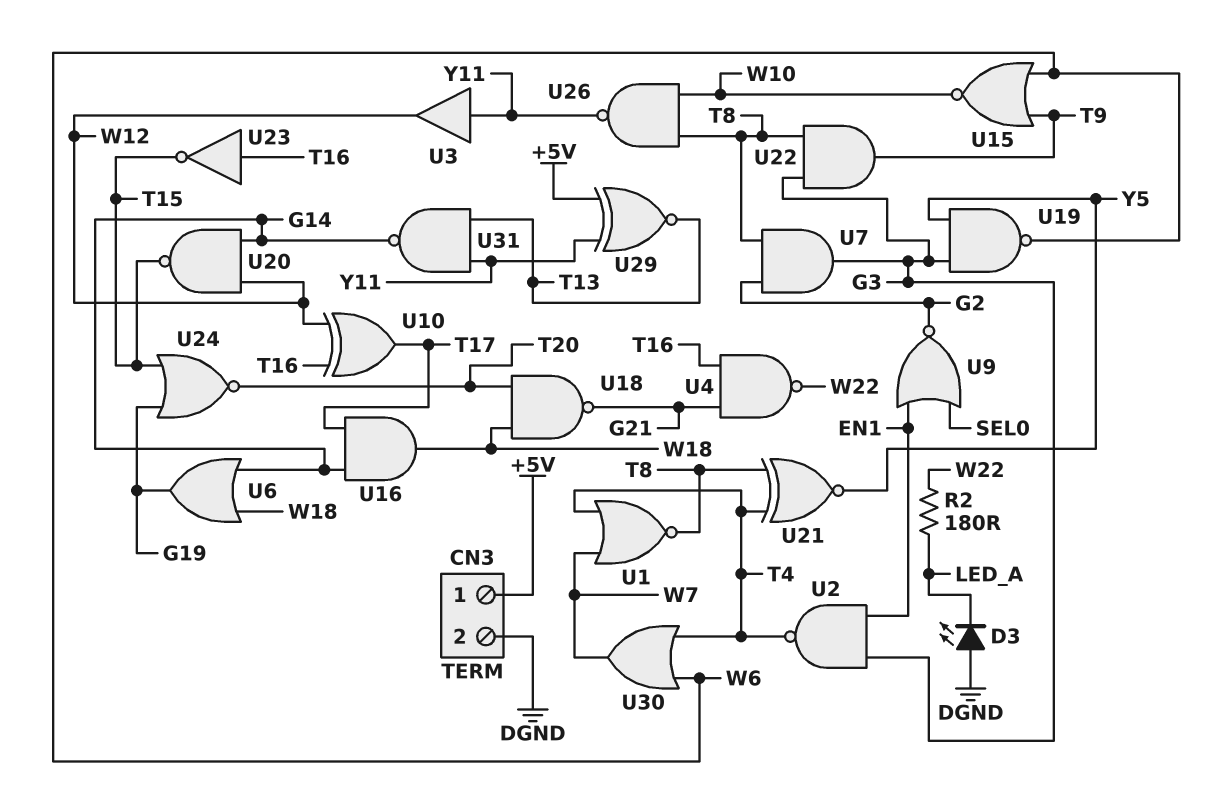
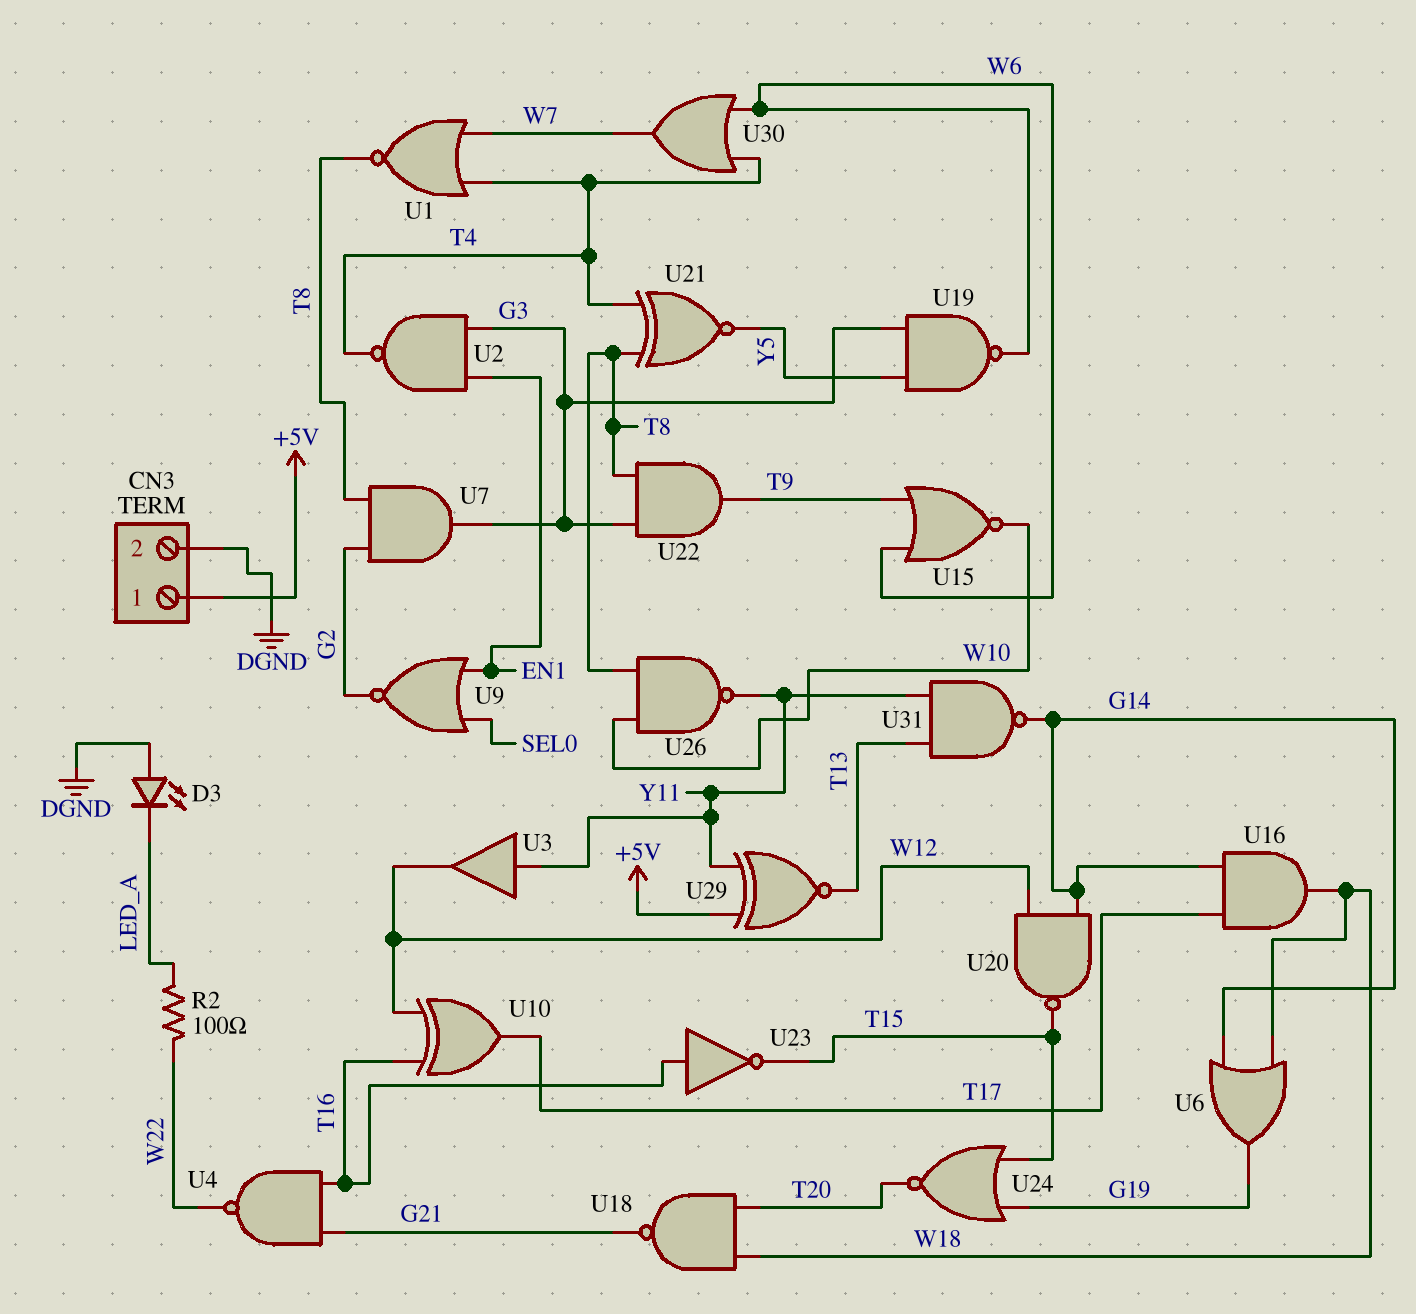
R2: 180 (LED_A, W22) -> 100 (LED_A, W22)

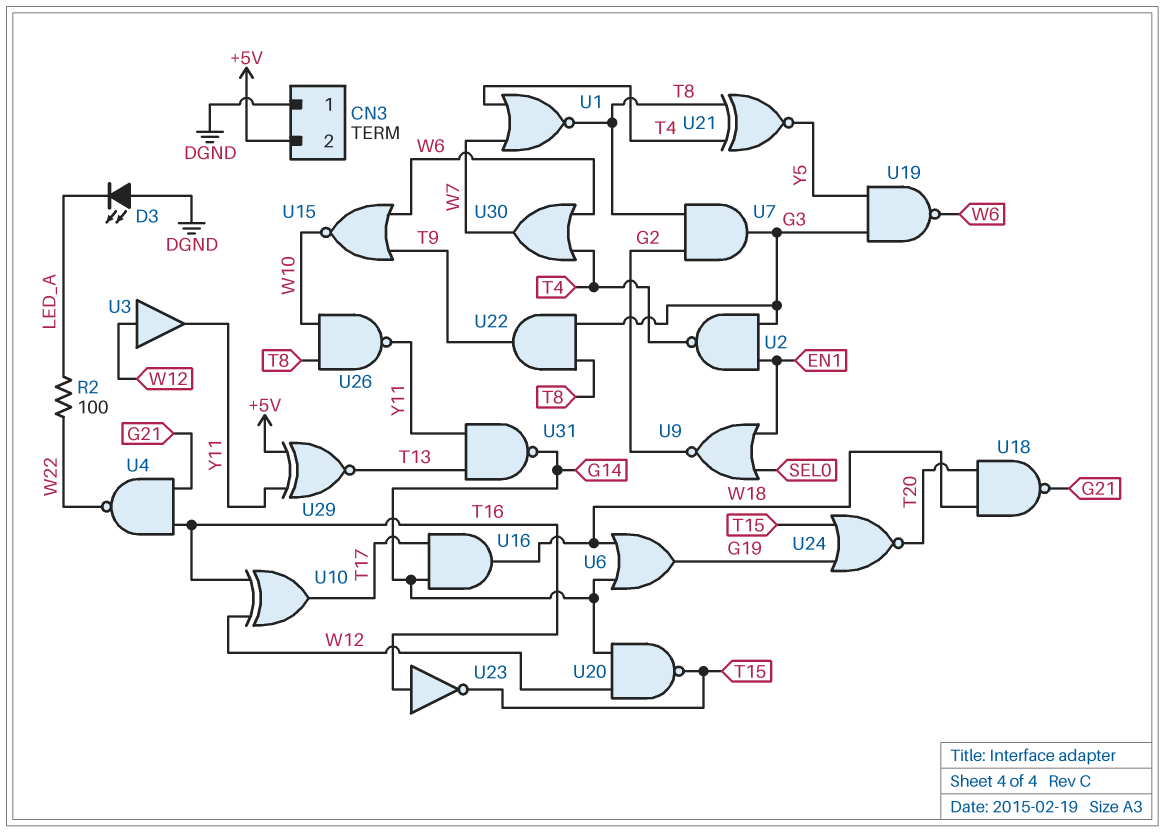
CN3 pin 1: +5V -> DGND
CN3 pin 2: DGND -> +5V
U3: buffer (in Y11, out W12) -> buffer (in W12, out Y11)

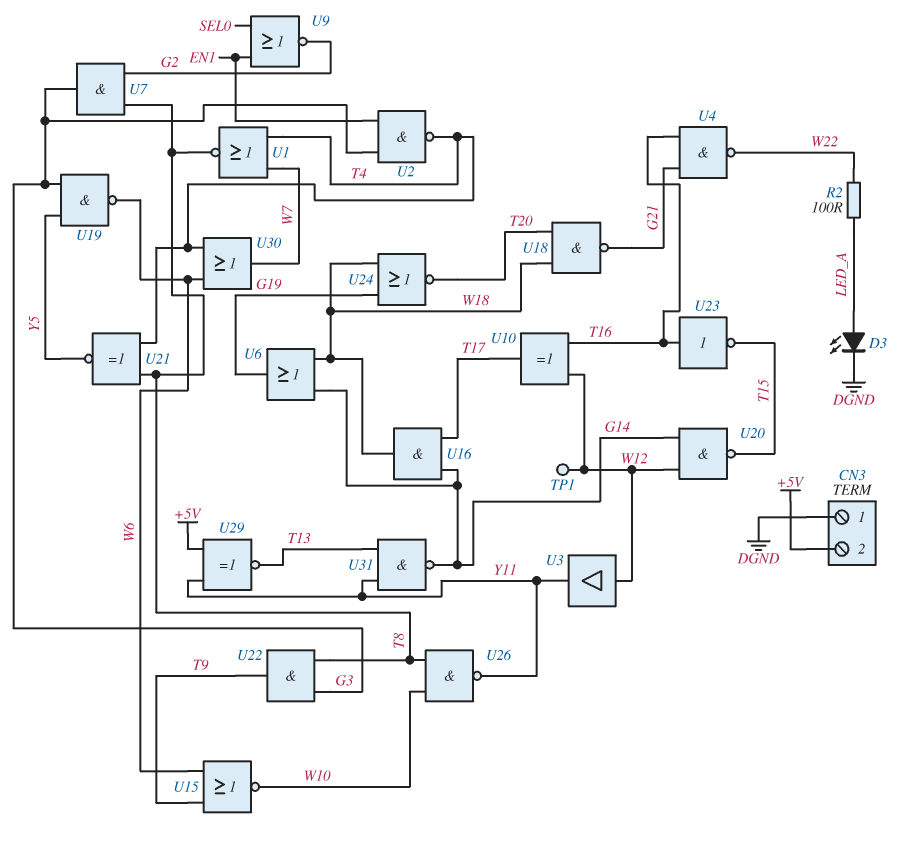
D3: LED (A DGND, K LED_A) -> LED (A LED_A, K DGND)
TP1: none -> test point (W12)
U24: NOR (in G19, in T15, out T20) -> NOR (in G19, in W18, out T20)

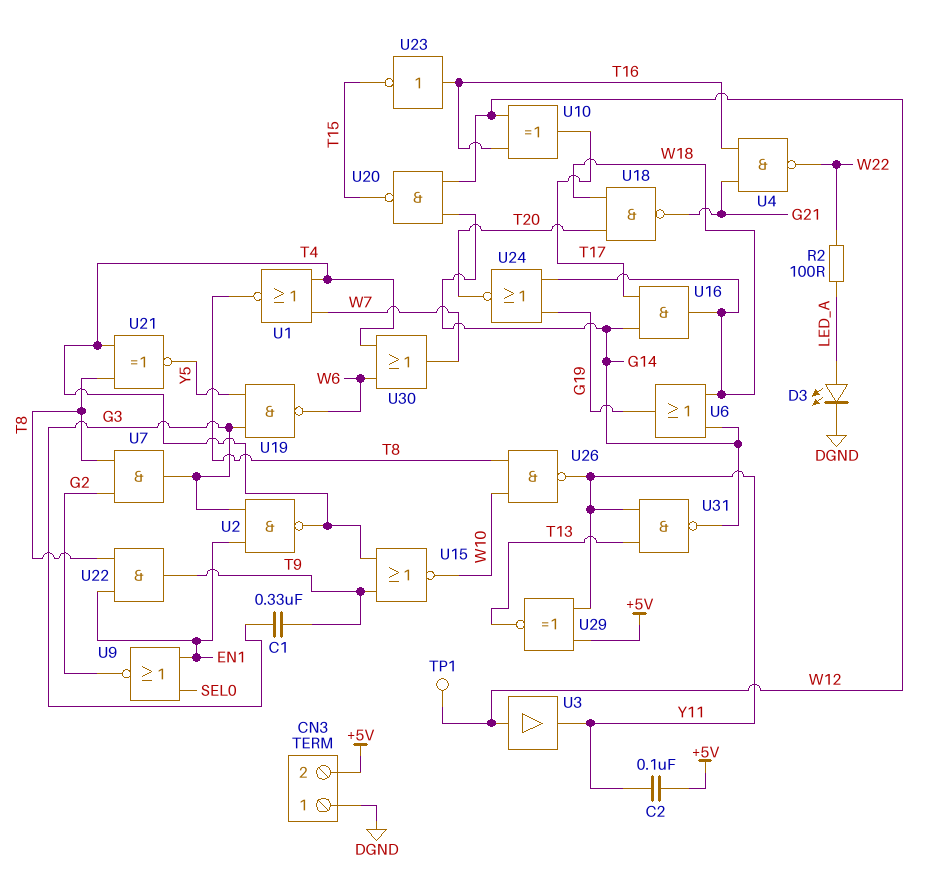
C1: none -> 330nF (G3, T9)
C2: none -> 100nF (+5V, Y11)
U15: NOR (in T9, in W6, out W10) -> NOR (in T4, in T9, out W10)
U22: AND (in G3, in T8, out T9) -> AND (in EN1, in T8, out T9)

